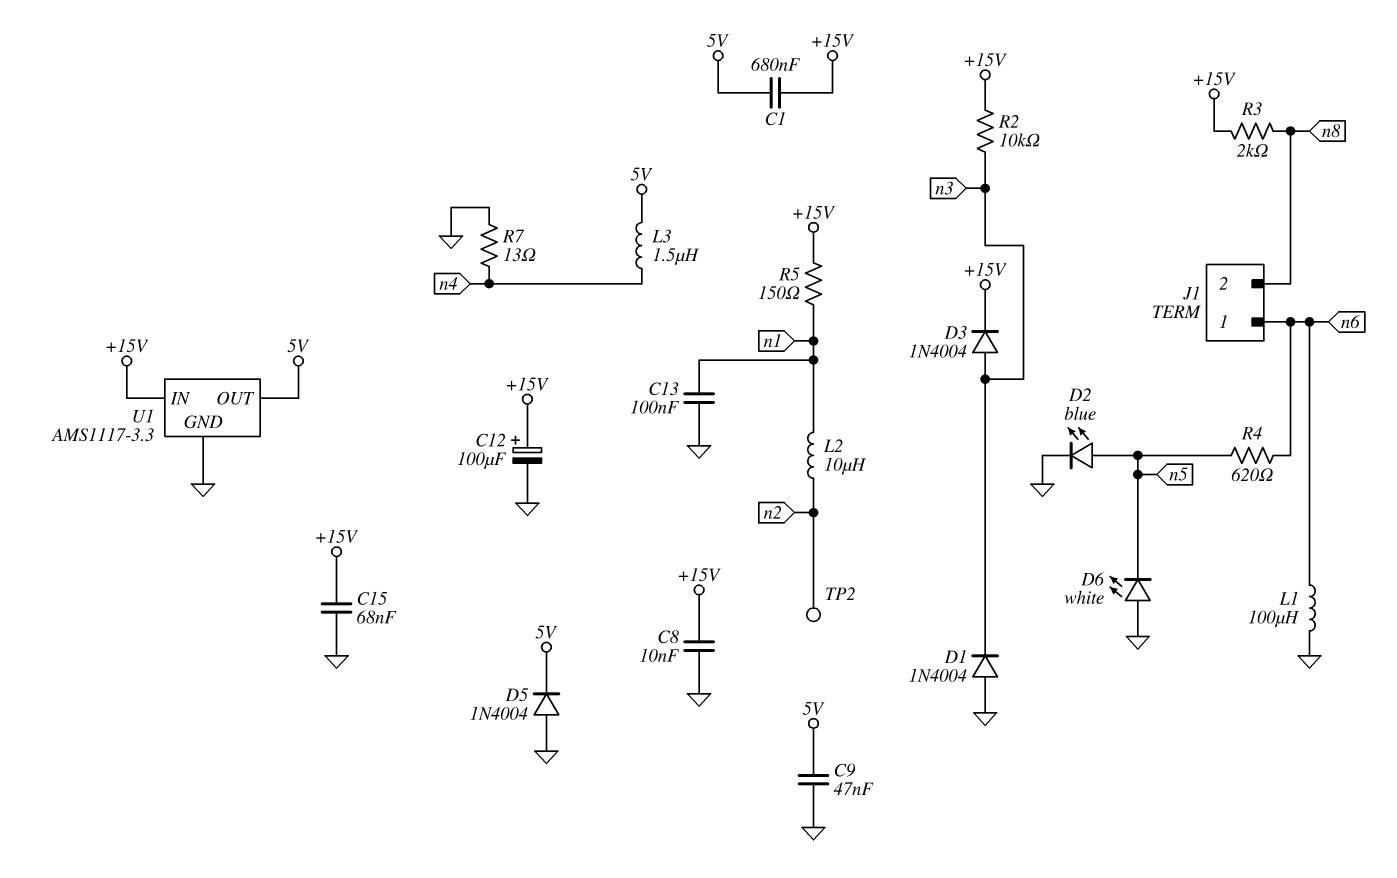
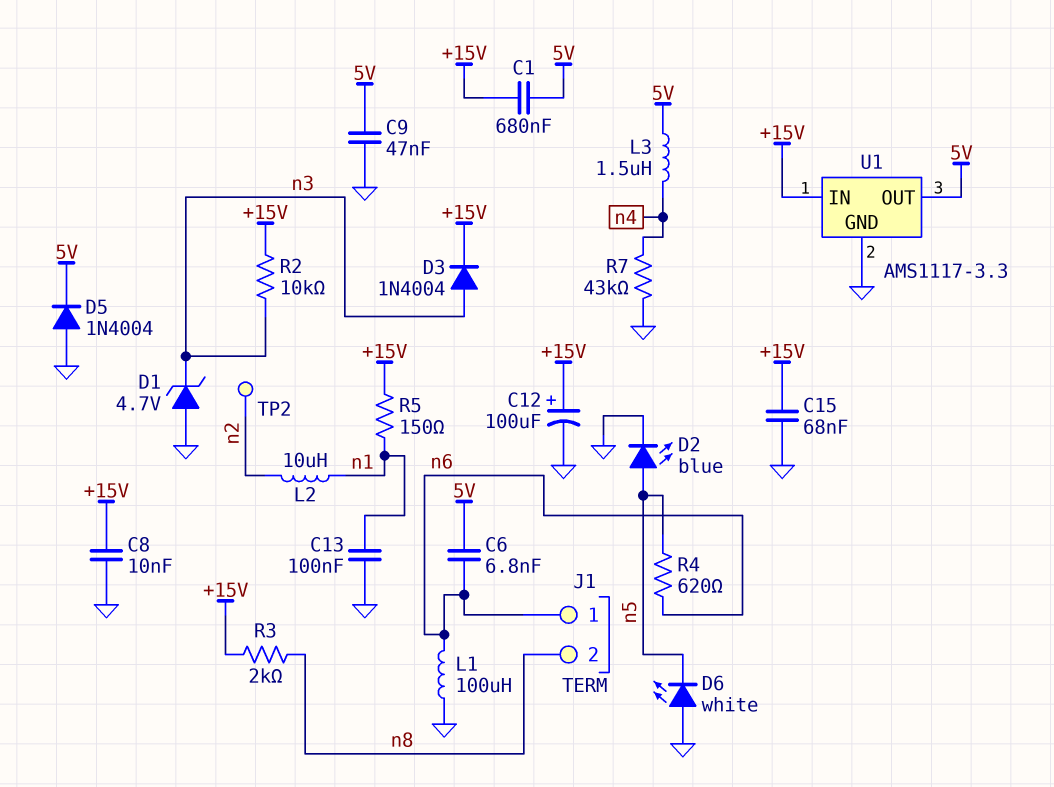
C6: none -> 6.8nF (5V, n6)
D1: diode 1N4004 (A GND, K n3) -> zener 4.7V (A GND, K n3)
R7: 13 (GND, n4) -> 43k (GND, n4)

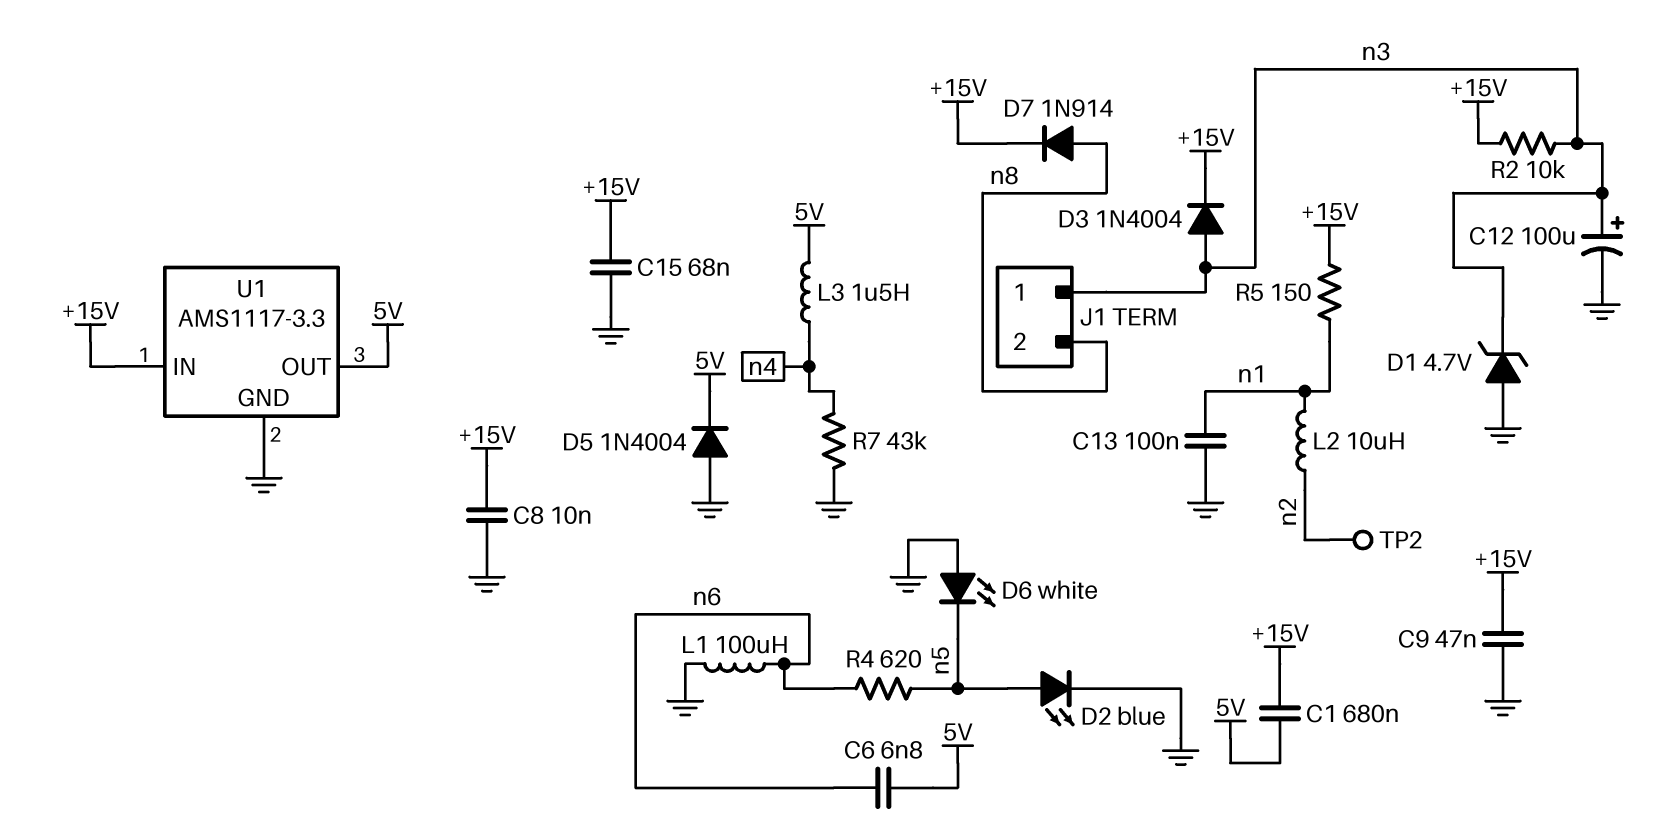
C9: 47nF (5V, GND) -> 47nF (+15V, GND)
C12: 100uF (plus +15V, minus GND) -> 100uF (plus n3, minus GND)
D7: none -> diode 1N914 (A n8, K +15V)
J1 pin 1: n6 -> n3
R3: 2k (+15V, n8) -> none

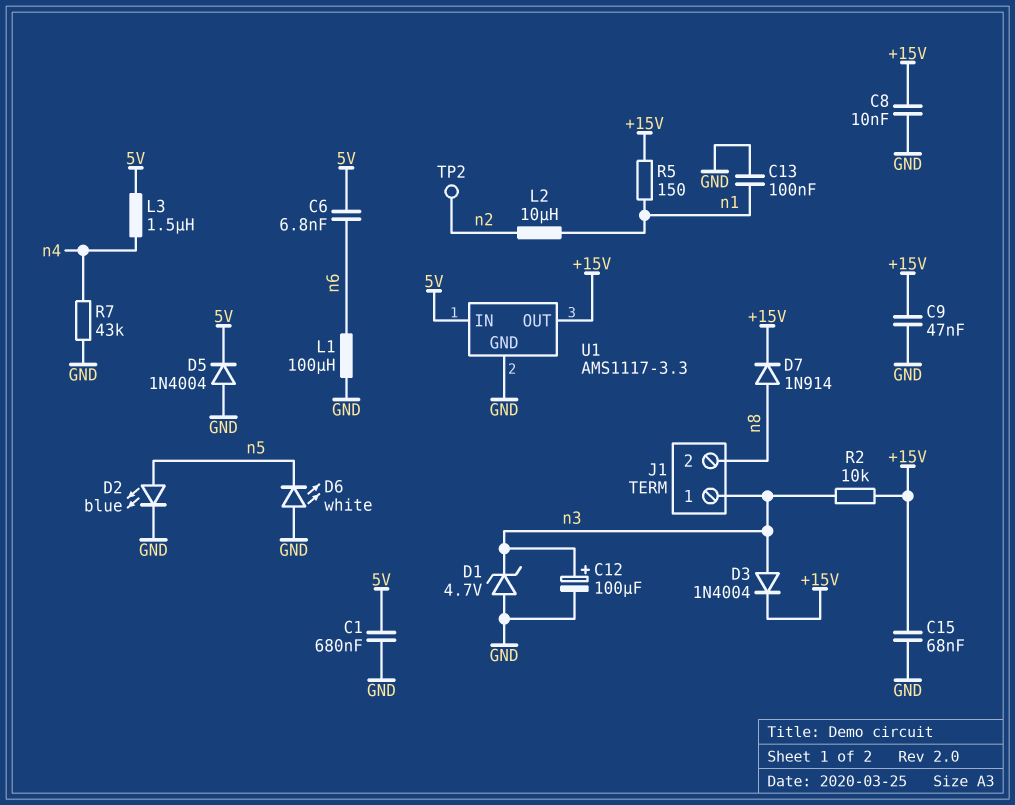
C1: 680nF (+15V, 5V) -> 680nF (5V, GND)
R4: 620 (n5, n6) -> none
U1 pin IN: +15V -> 5V
U1 pin OUT: 5V -> +15V

